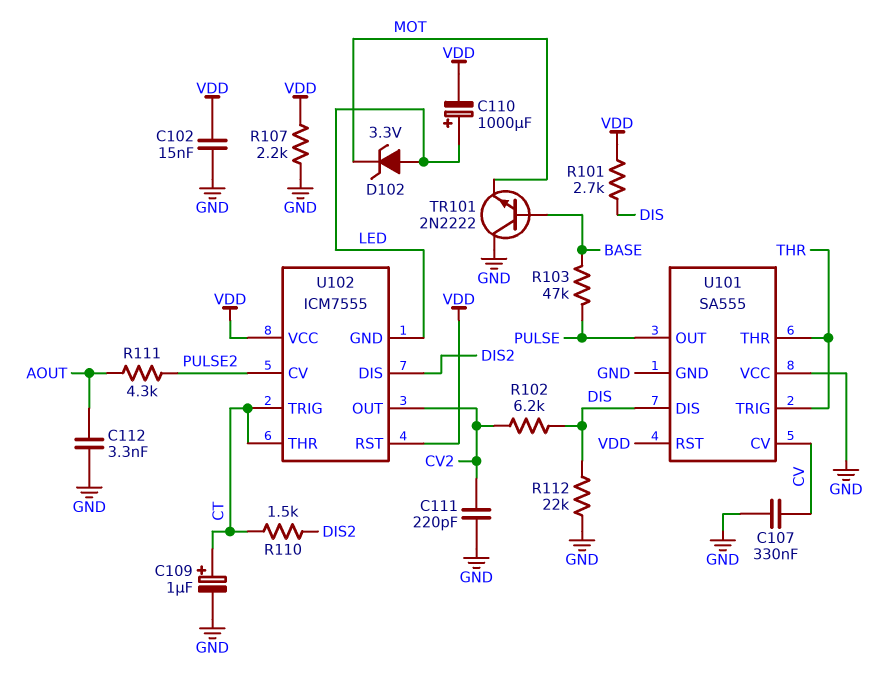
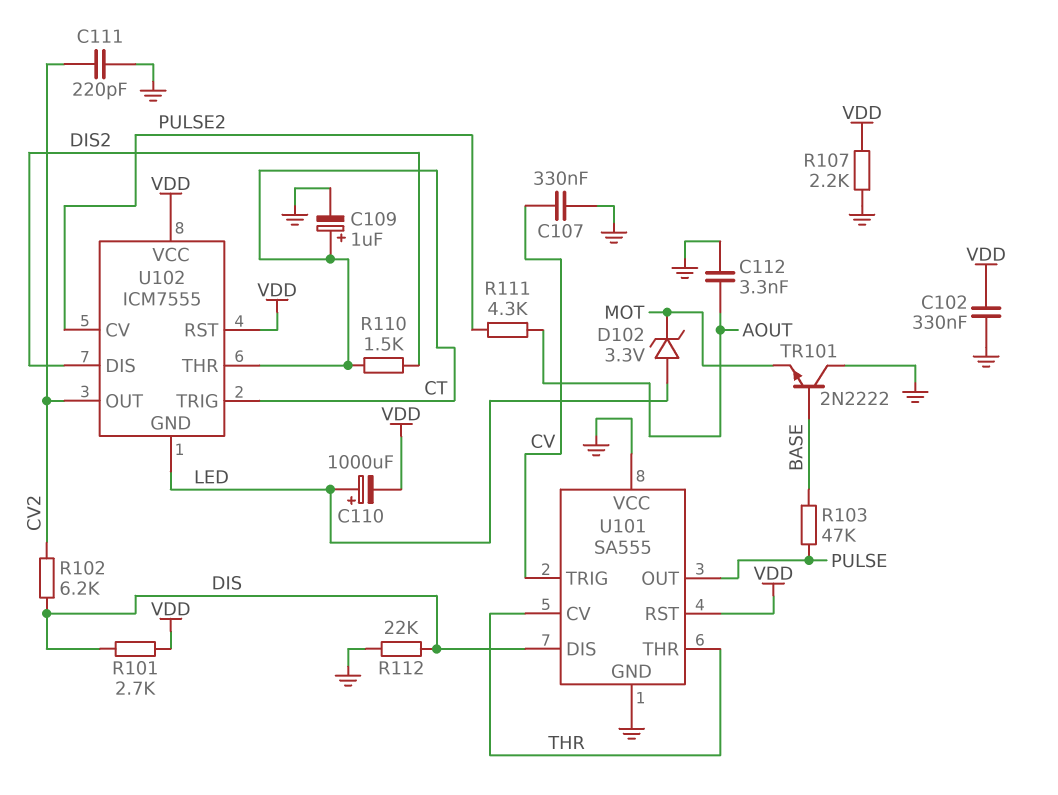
C102: 15nF (GND, VDD) -> 330nF (GND, VDD)
U101 pin CV: CV -> THR
U101 pin TRIG: THR -> CV

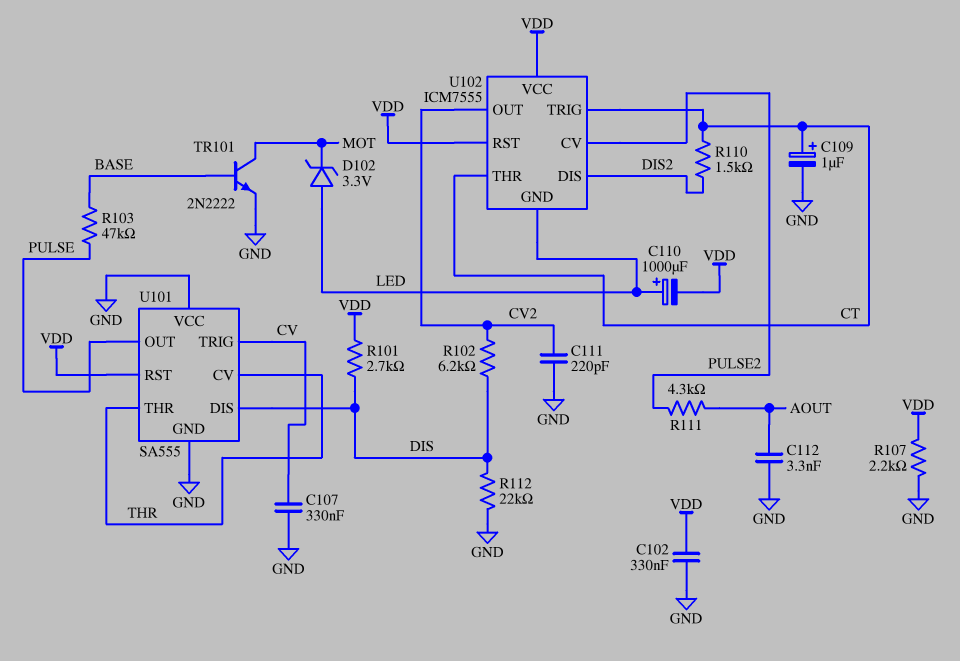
TR101: NPN 2N2222 (B BASE, C GND, E MOT) -> NPN 2N2222 (B BASE, C MOT, E GND)

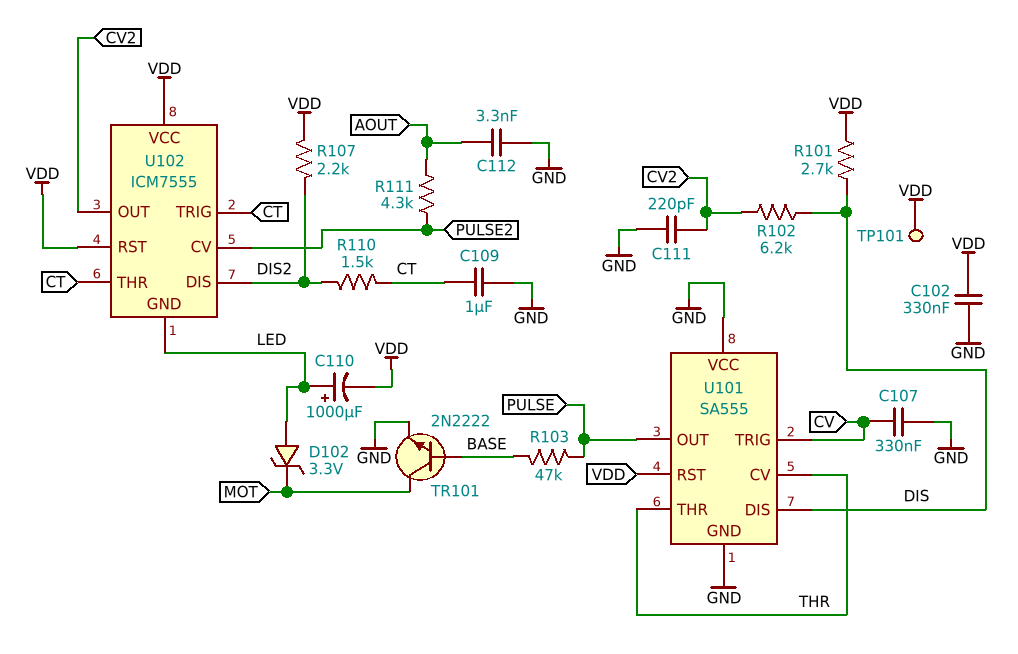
C109: 1uF (plus CT, minus GND) -> 1uF (CT, GND)
R107: 2.2k (GND, VDD) -> 2.2k (DIS2, VDD)
R112: 22k (DIS, GND) -> none
TP101: none -> test point (VDD)

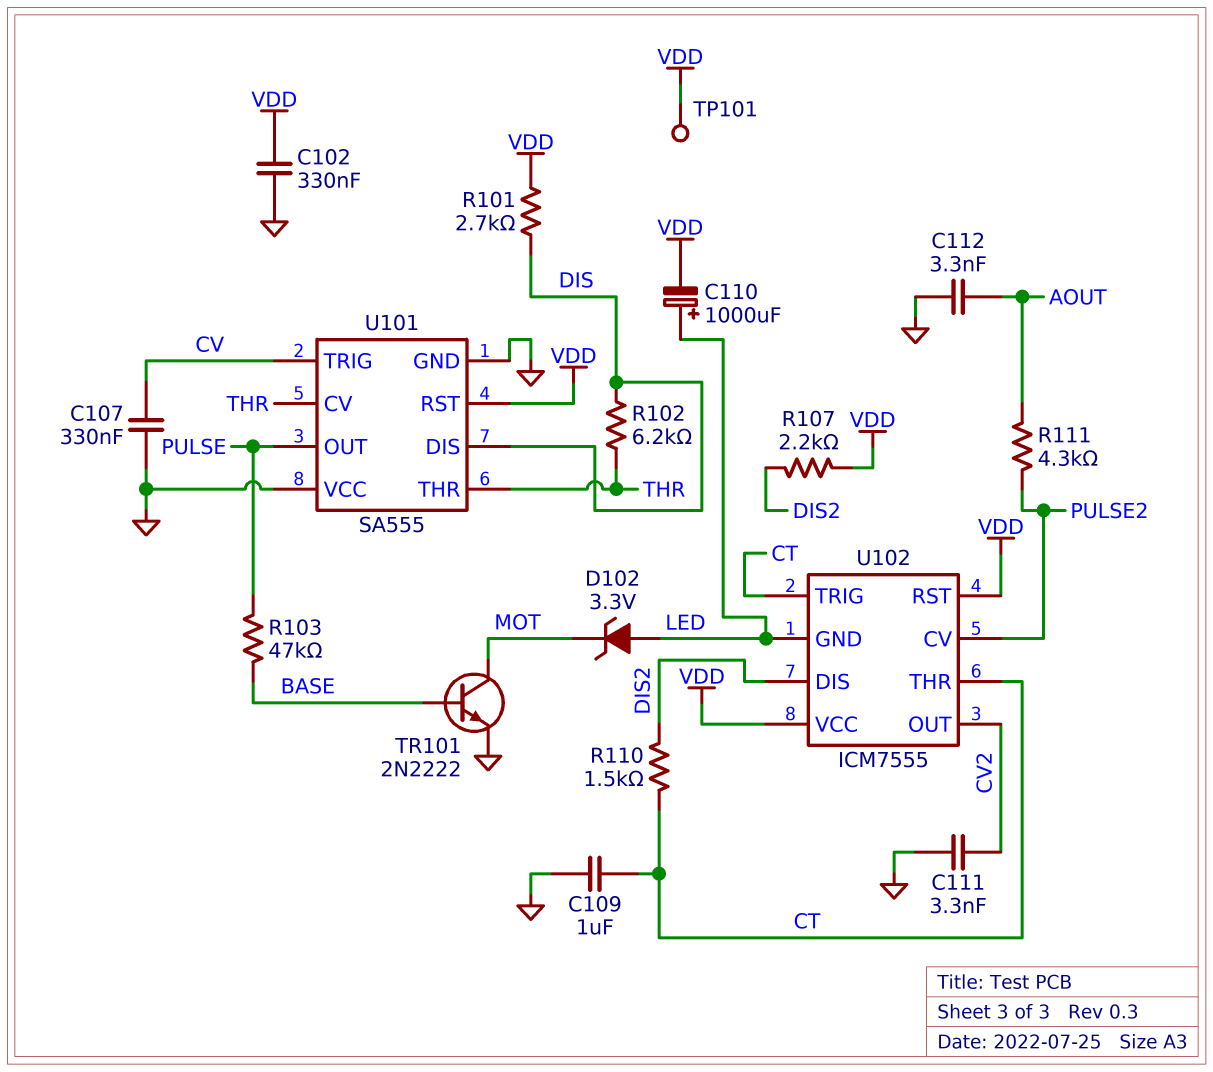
C111: 220pF (CV2, GND) -> 3.3nF (CV2, GND)
R102: 6.2k (CV2, DIS) -> 6.2k (DIS, THR)

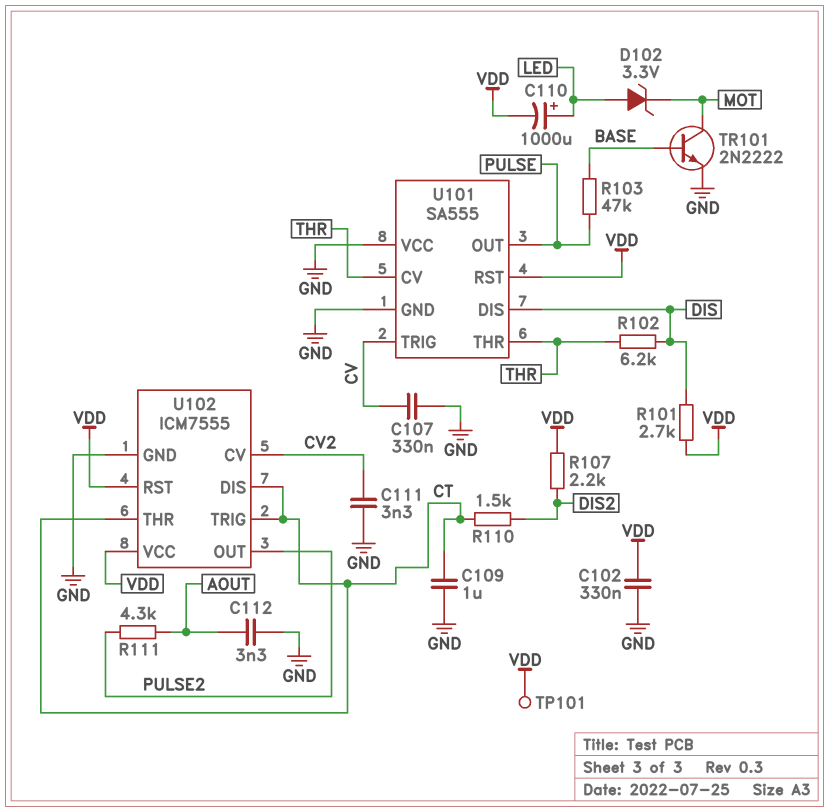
U102 pin CV: PULSE2 -> CV2
U102 pin DIS: DIS2 -> CT
U102 pin GND: LED -> GND
U102 pin OUT: CV2 -> PULSE2

